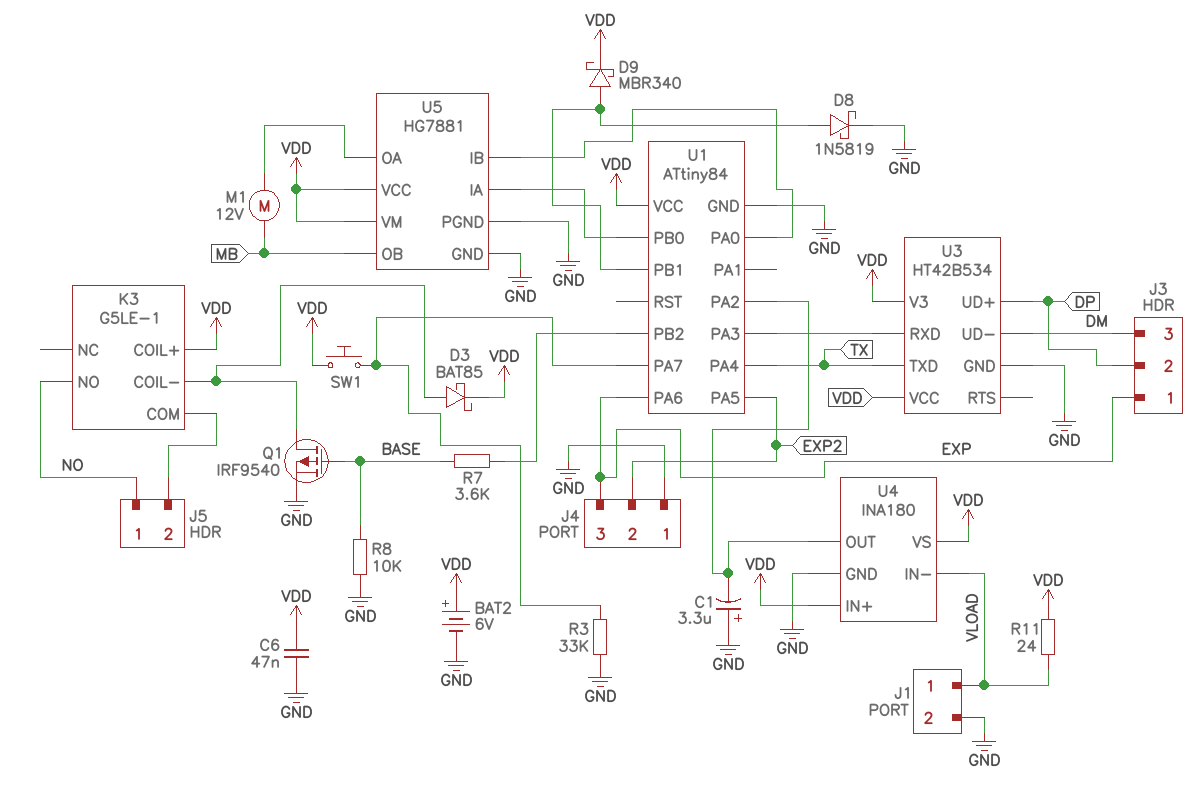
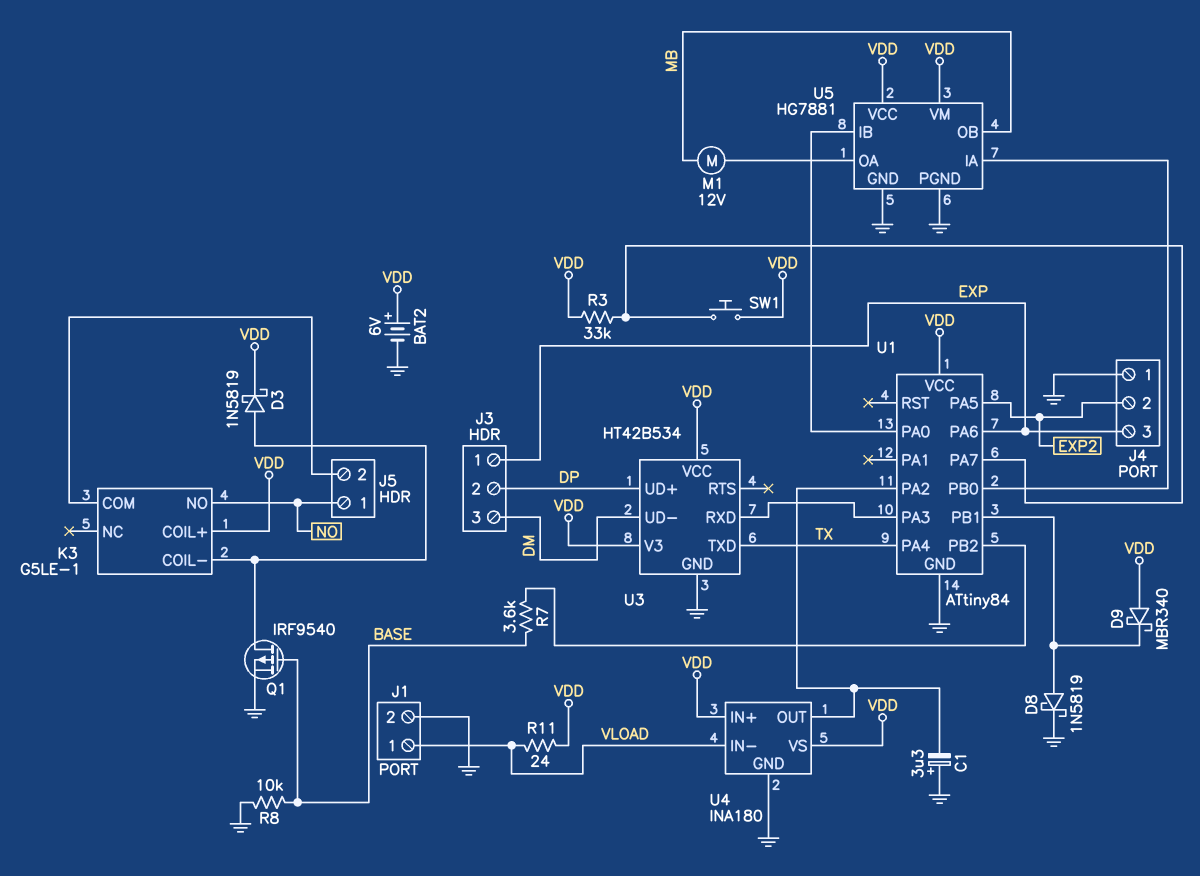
C6: 47nF (GND, VDD) -> none
D3: schottky BAT85 (A K3/COIL-, K VDD) -> schottky 1N5819 (A K3/COIL-, K VDD)
D9: schottky MBR340 (A U1/PB1, K VDD) -> schottky MBR340 (A VDD, K U1/PB1)
R3: 33k (GND, U1/PA7) -> 33k (U1/PA7, VDD)

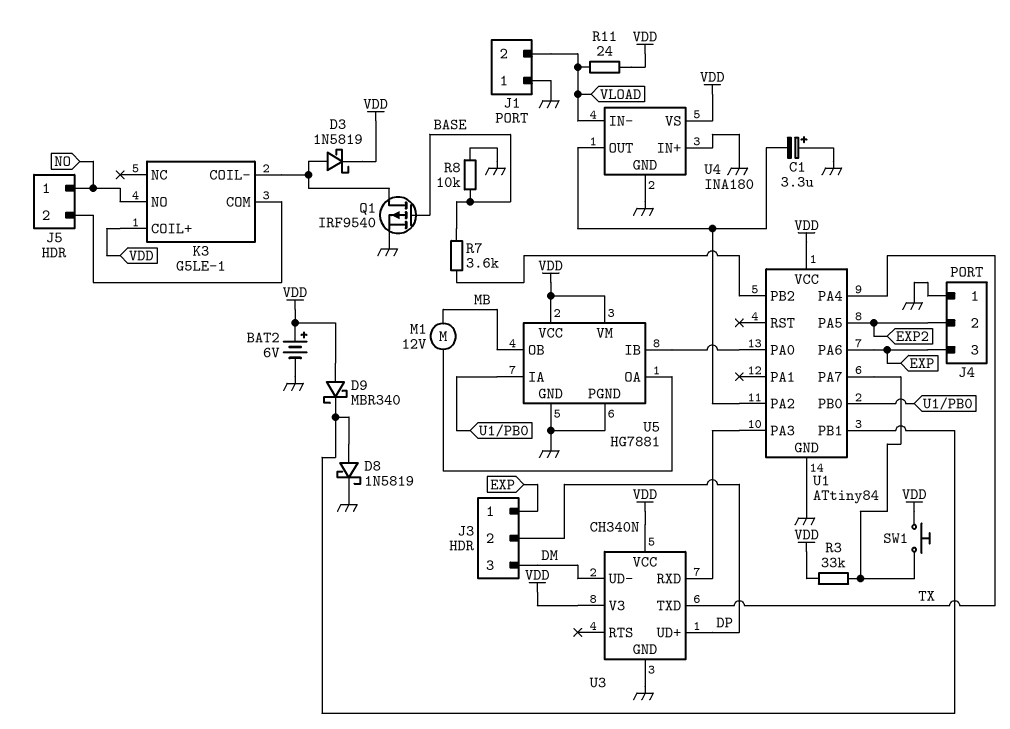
J1 pin 1: VLOAD -> GND
J1 pin 2: GND -> VLOAD
U3: HT42B534 -> CH340N
U4 pin IN+: VDD -> GND

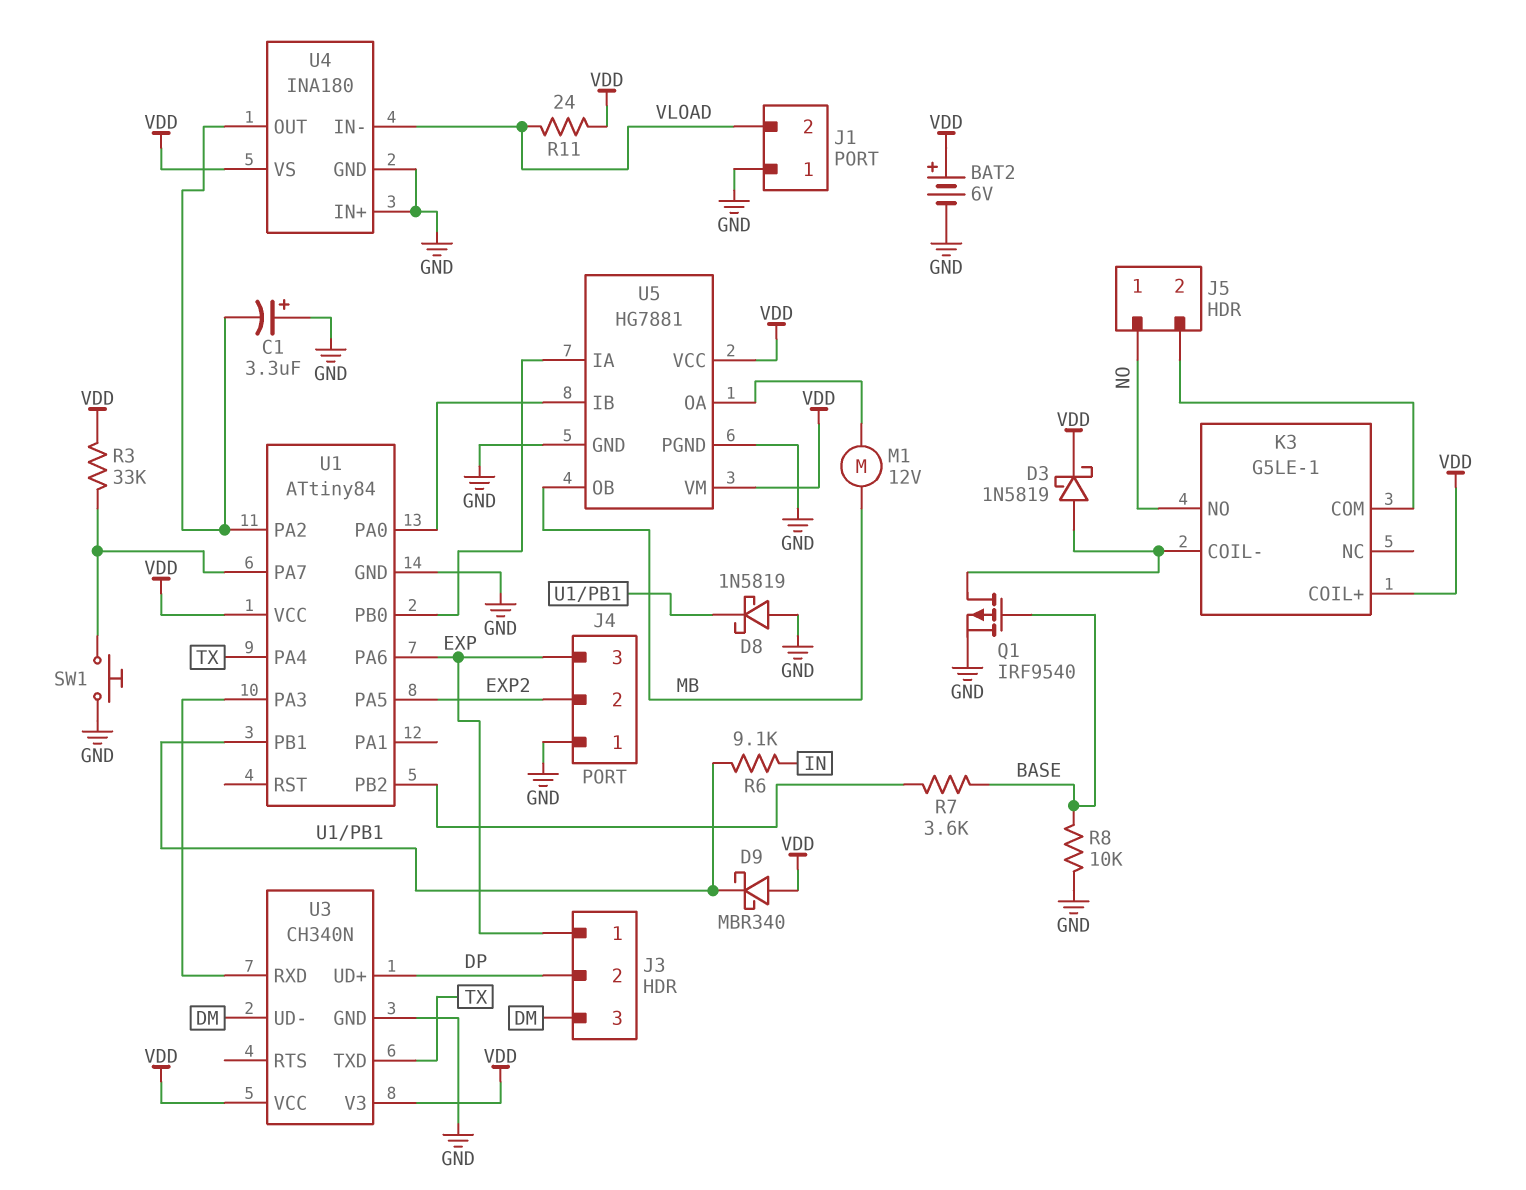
D8: schottky 1N5819 (A U1/PB1, K GND) -> schottky 1N5819 (A GND, K U1/PB1)
R6: none -> 9.1k (IN, U1/PB1)
SW1: button (U1/PA7, VDD) -> button (GND, U1/PA7)

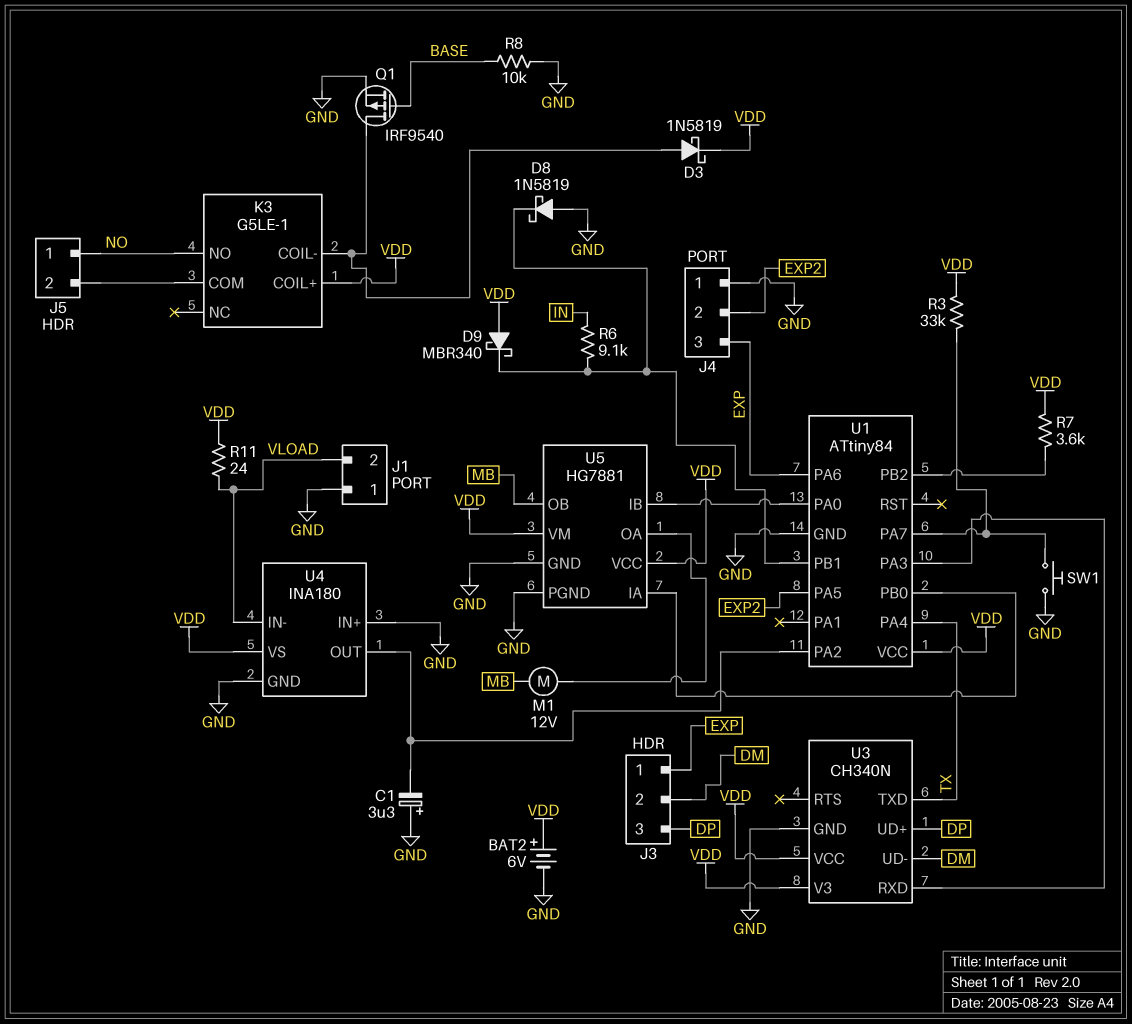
J3 pin 2: DP -> DM
J3 pin 3: DM -> DP
R7: 3.6k (BASE, U1/PB2) -> 3.6k (U1/PB2, VDD)

